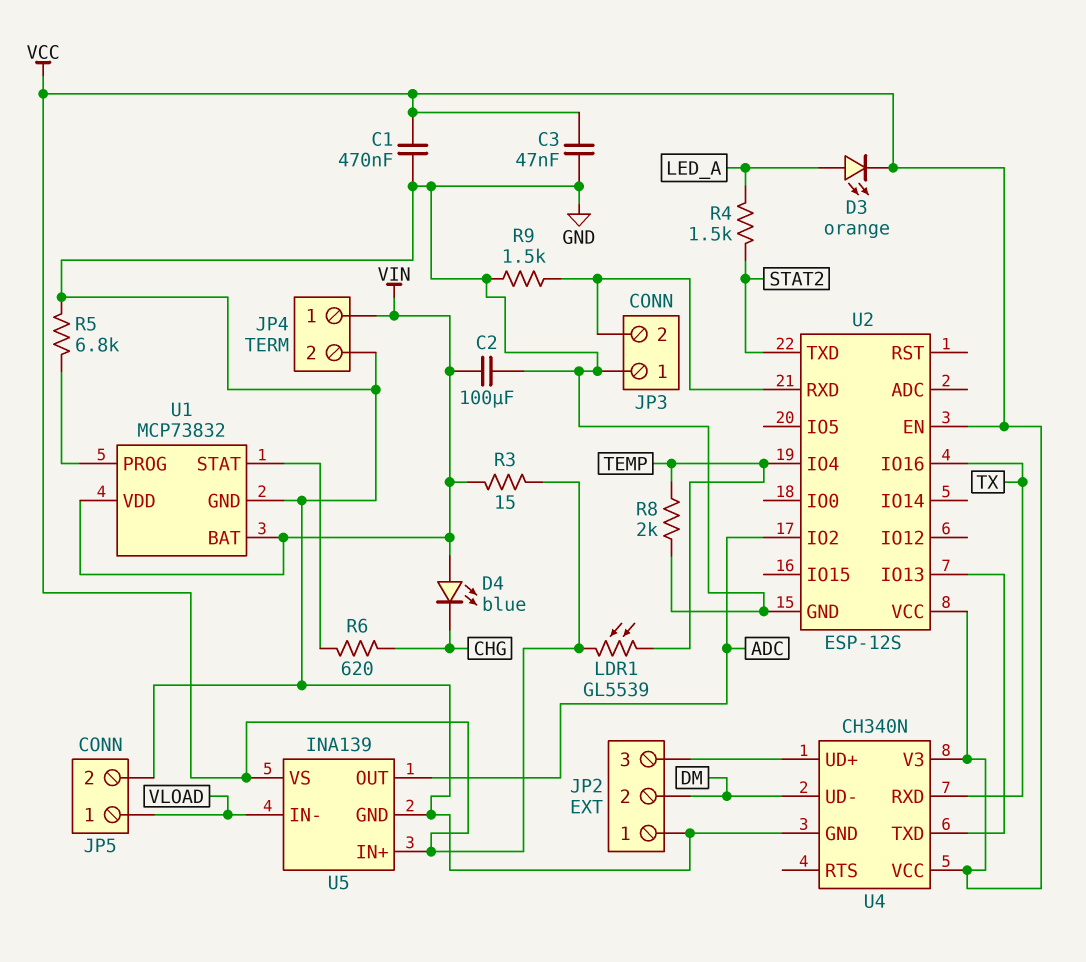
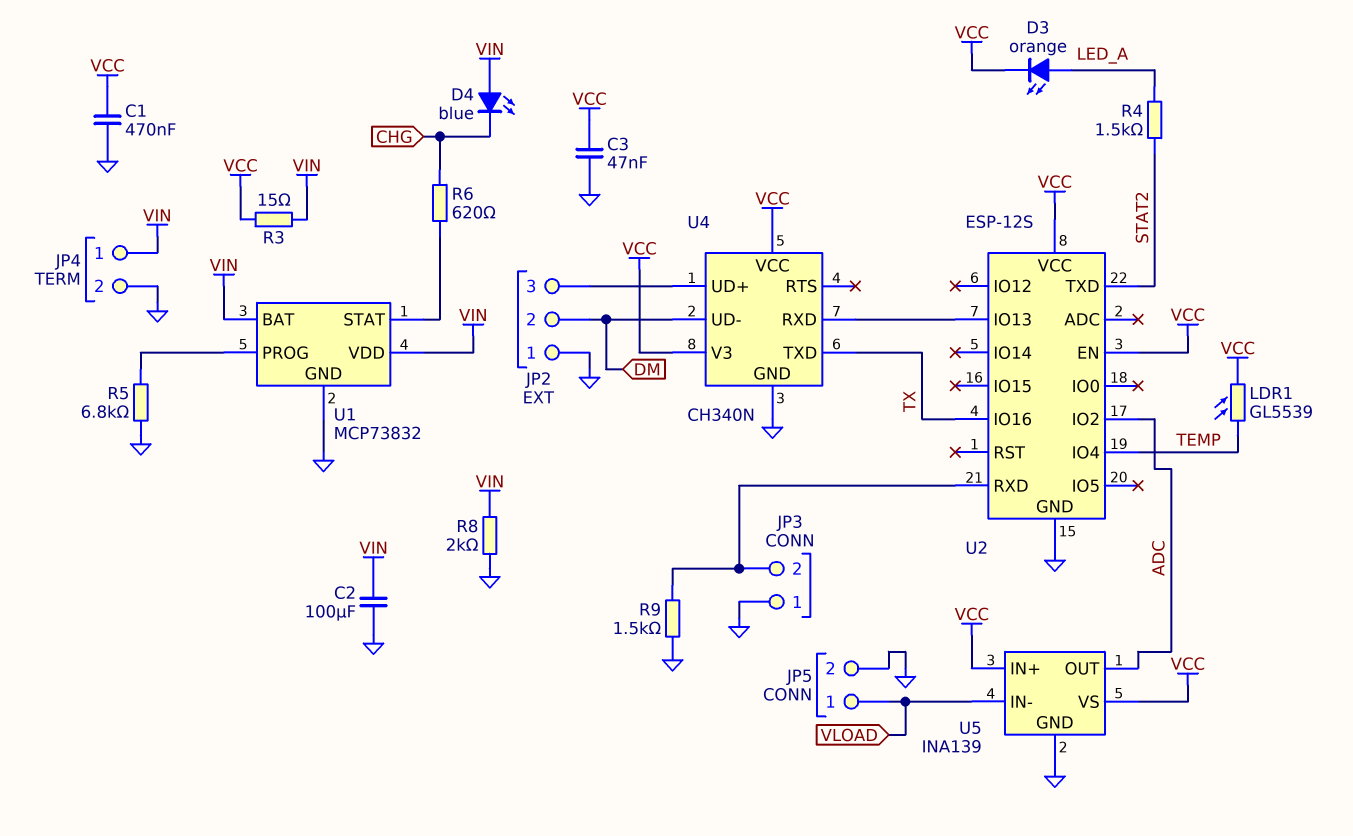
R8: 2k (GND, TEMP) -> 2k (GND, VIN)
U4 pin RXD: TX -> U2/IO13
U4 pin TXD: U2/IO13 -> TX

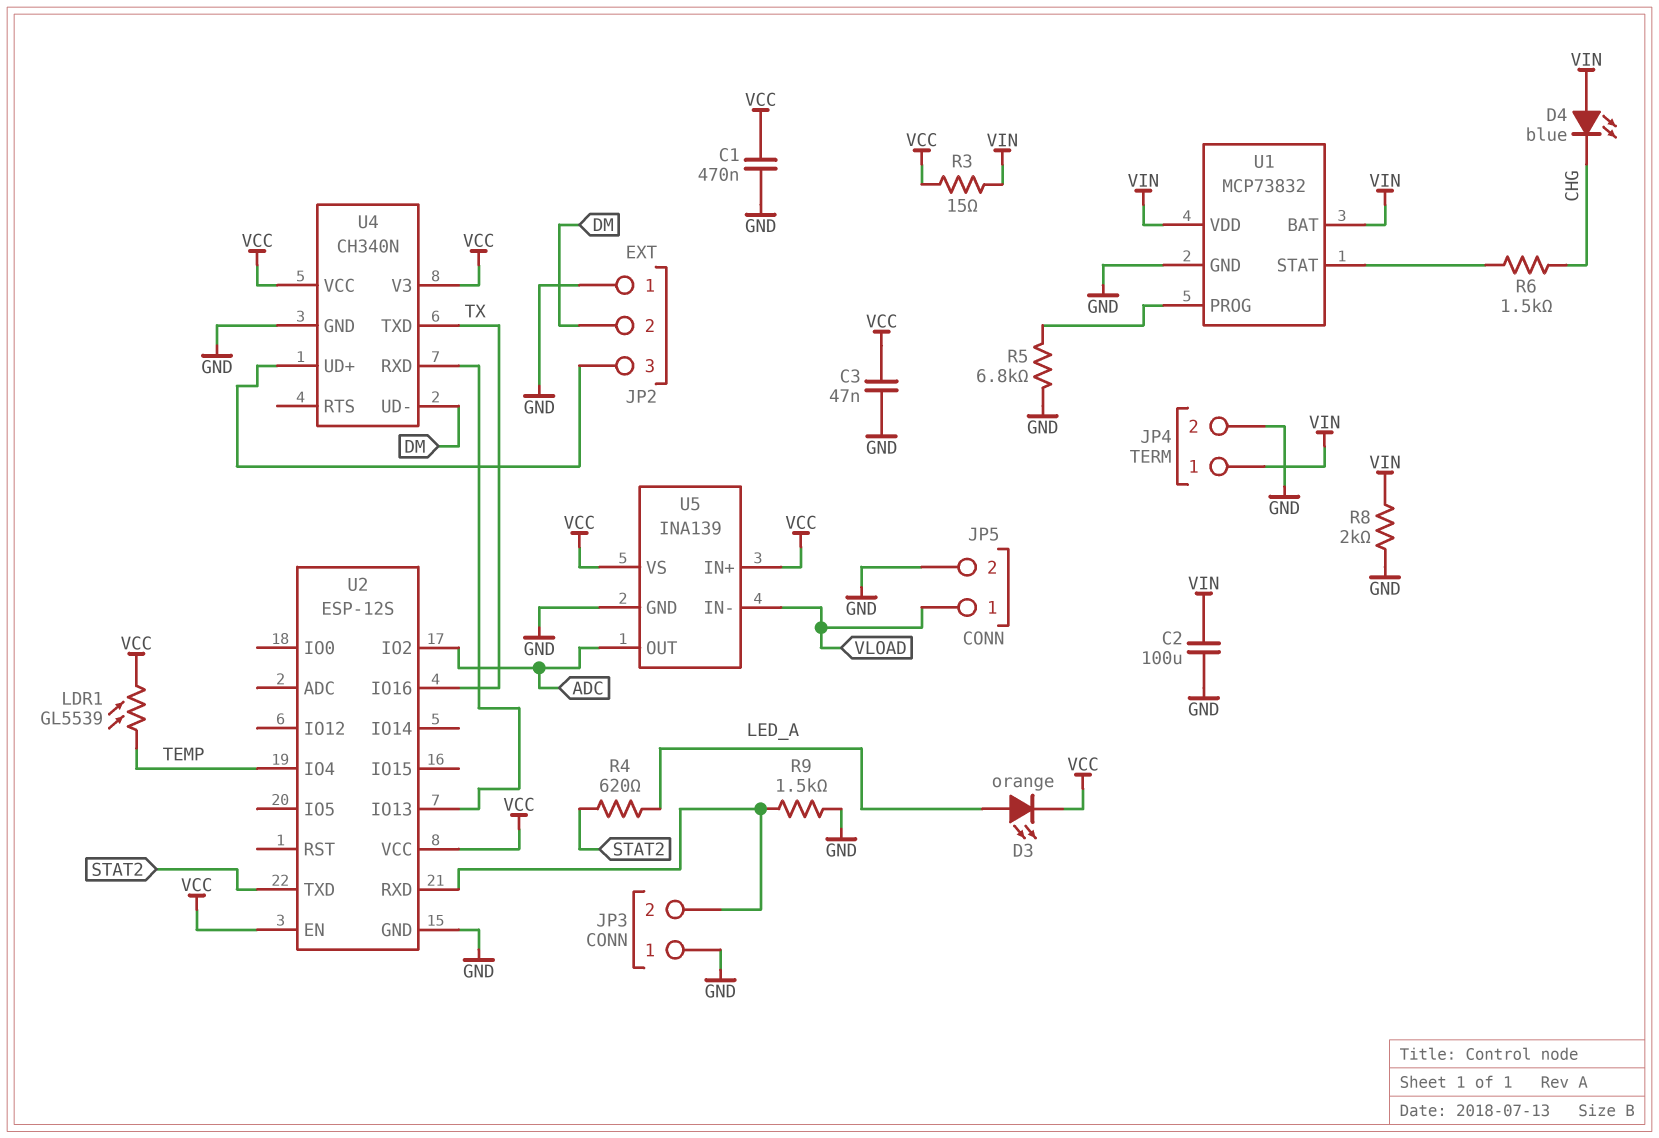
R4: 1.5k (LED_A, STAT2) -> 620 (LED_A, STAT2)
R6: 620 (CHG, U1/STAT) -> 1.5k (CHG, U1/STAT)

